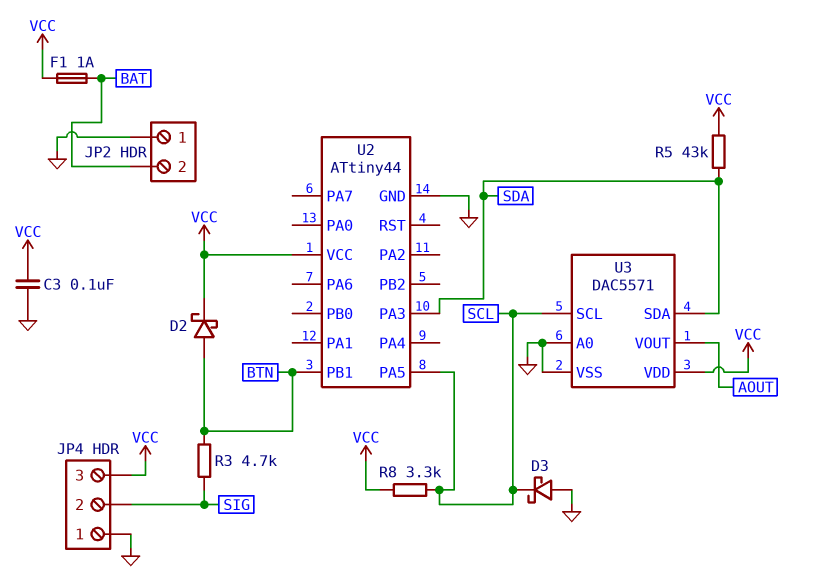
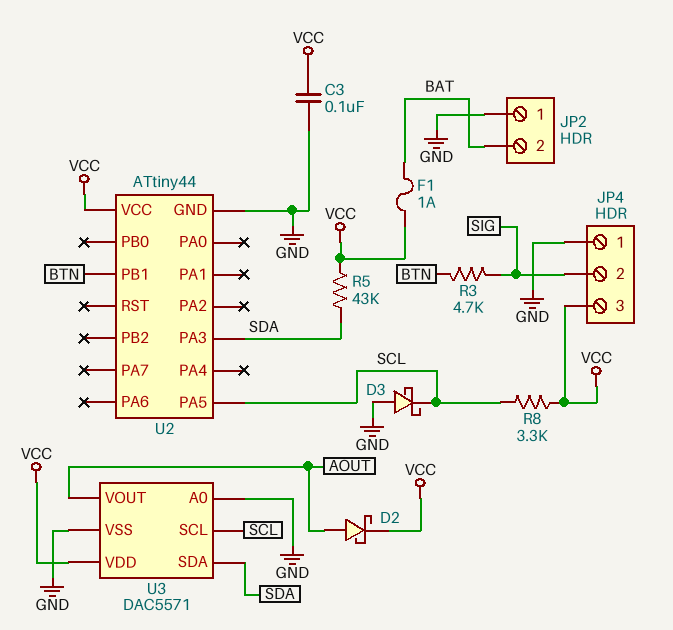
D2: schottky (A BTN, K VCC) -> schottky (A AOUT, K VCC)

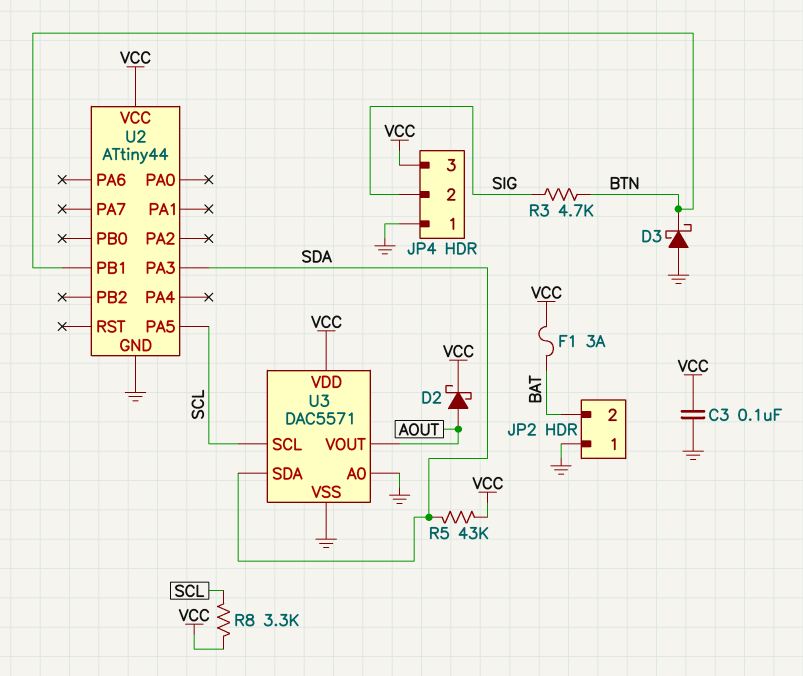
D3: schottky (A GND, K SCL) -> schottky (A GND, K BTN)
F1: 1A (BAT, VCC) -> 3A (BAT, VCC)

